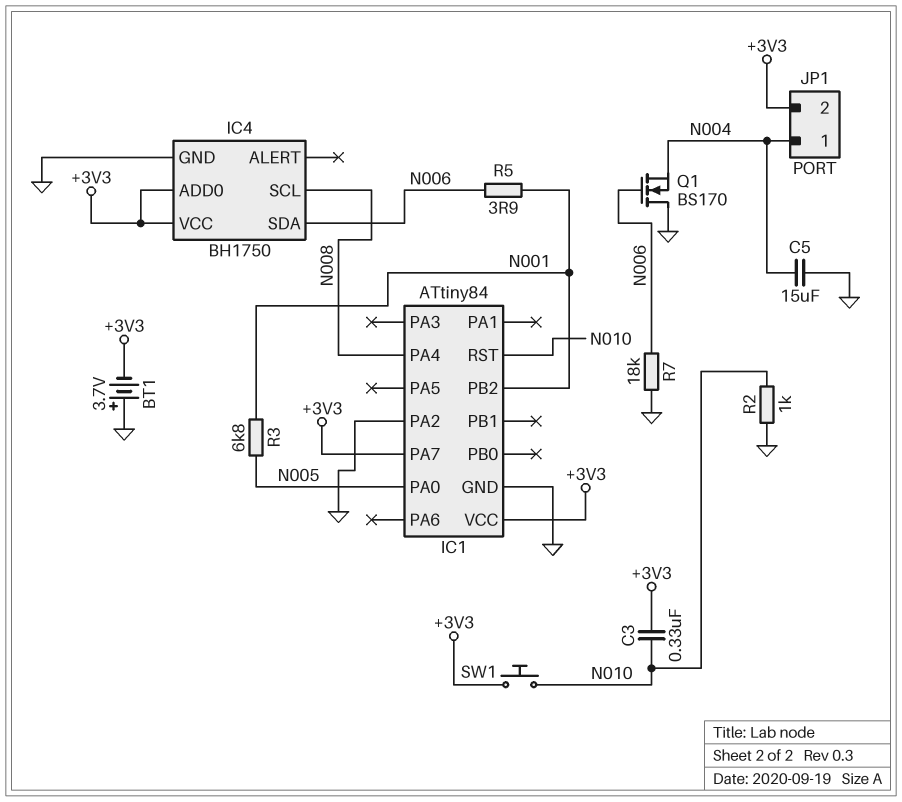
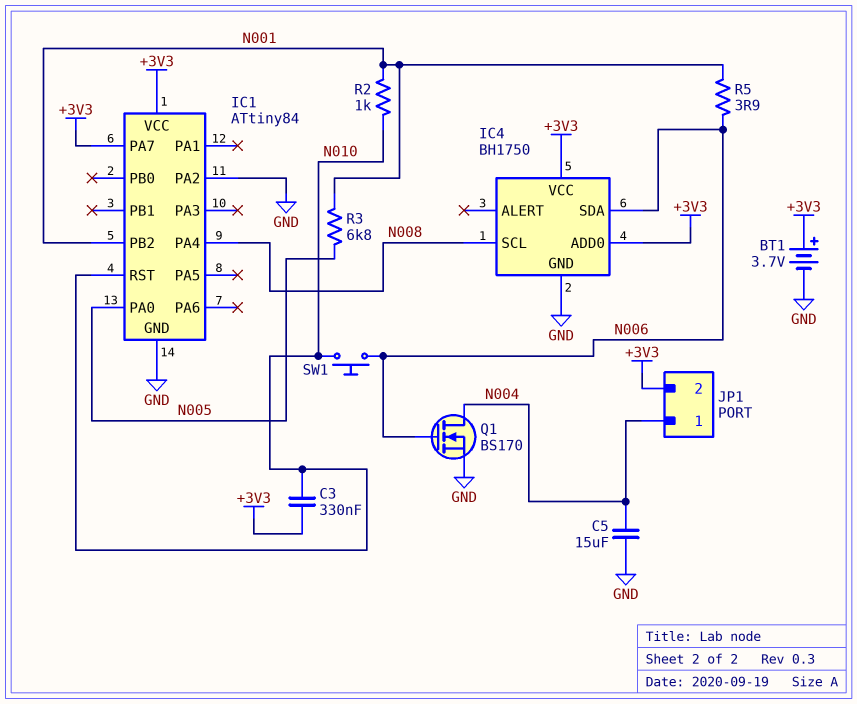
BT1: 3.7V (plus GND, minus +3V3) -> 3.7V (plus +3V3, minus GND)
Q1: NMOS BS170 (G N006, D GND, S N004) -> NMOS BS170 (G N006, D N004, S GND)
R2: 1k (GND, N010) -> 1k (N001, N010)
R7: 18k (GND, N006) -> none
SW1: button (+3V3, N010) -> button (N006, N010)

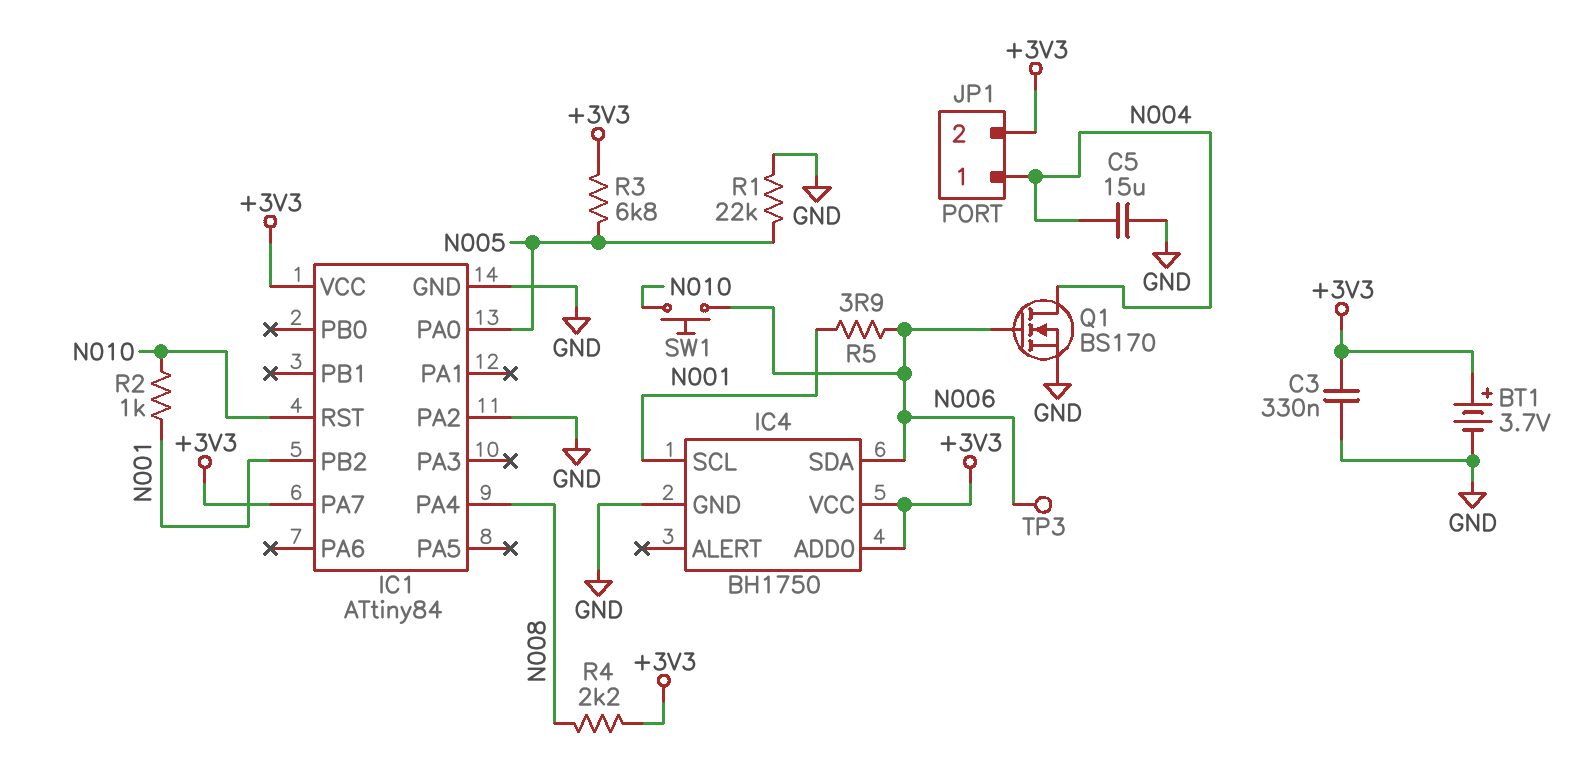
C3: 330nF (+3V3, N010) -> 330nF (+3V3, GND)
IC4 pin SCL: N008 -> N001
R1: none -> 22k (GND, N005)
R3: 6.8k (N001, N005) -> 6.8k (+3V3, N005)
R4: none -> 2.2k (+3V3, N008)
TP3: none -> test point (N006)

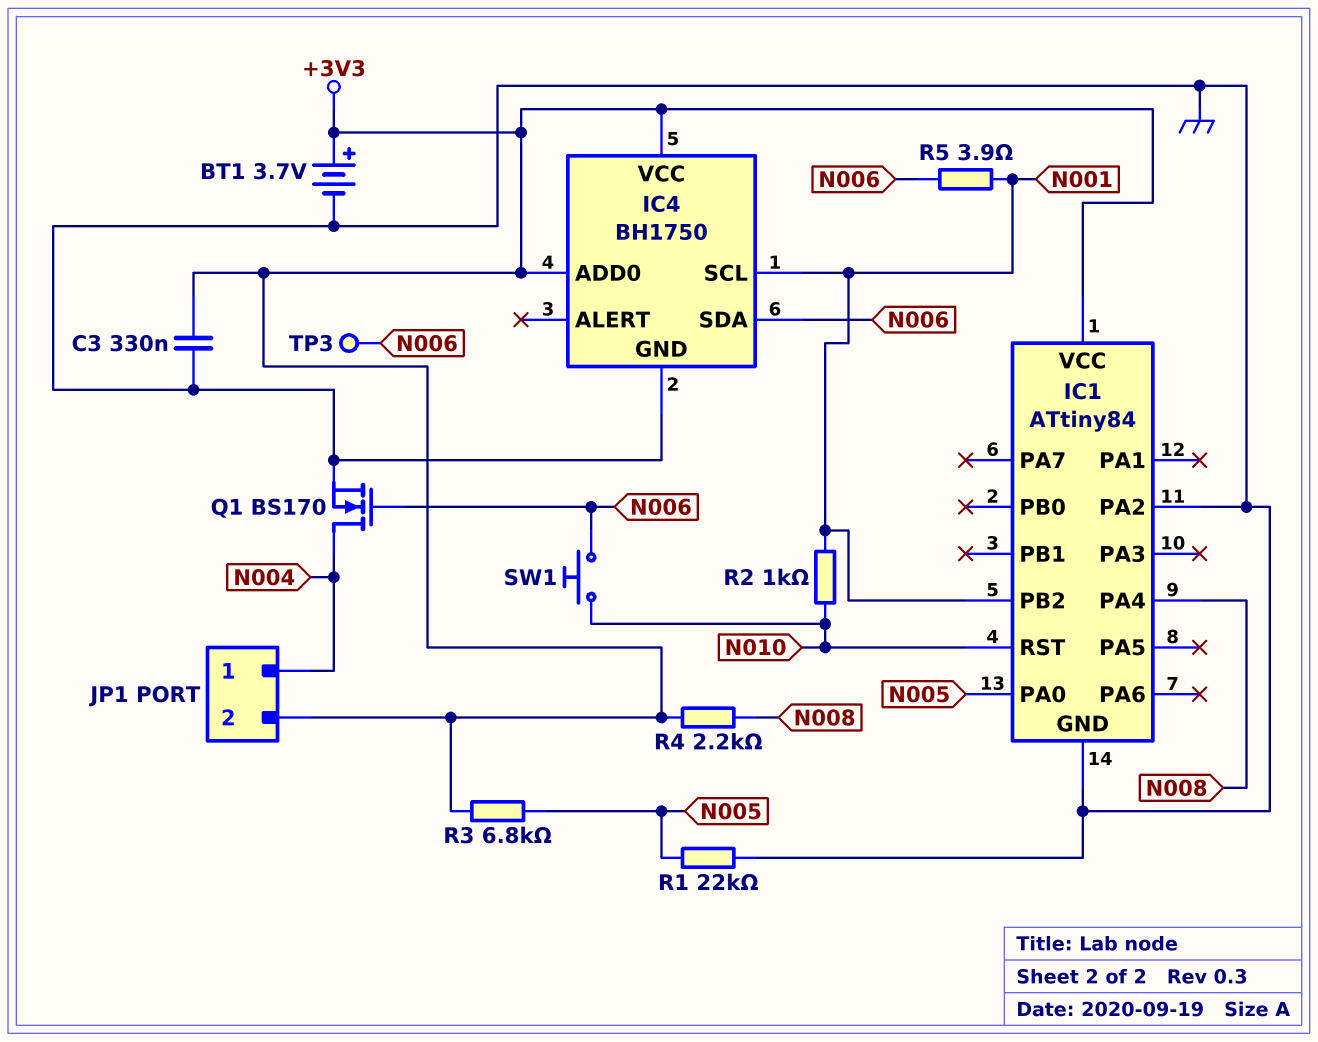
C5: 15uF (GND, N004) -> none
IC1 pin PA7: +3V3 -> none

